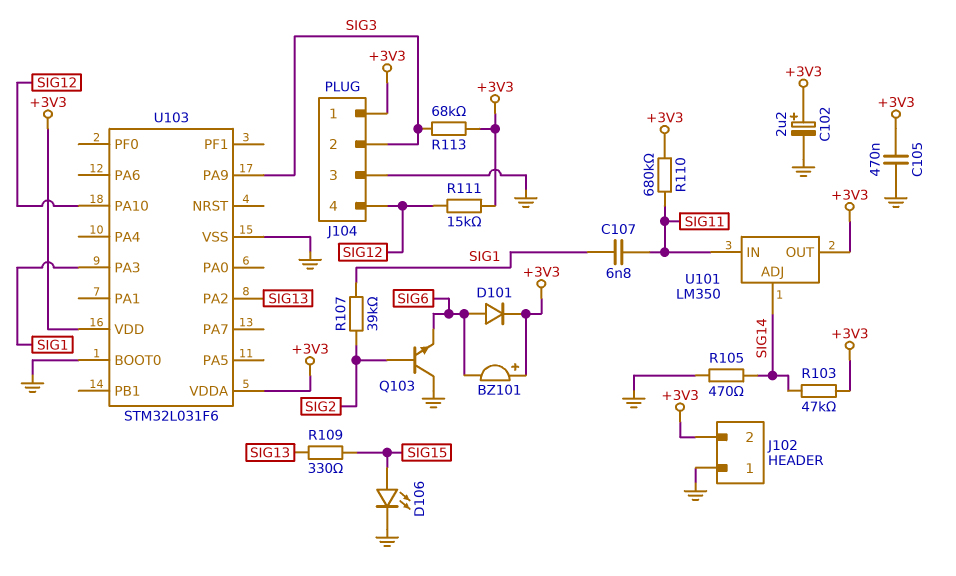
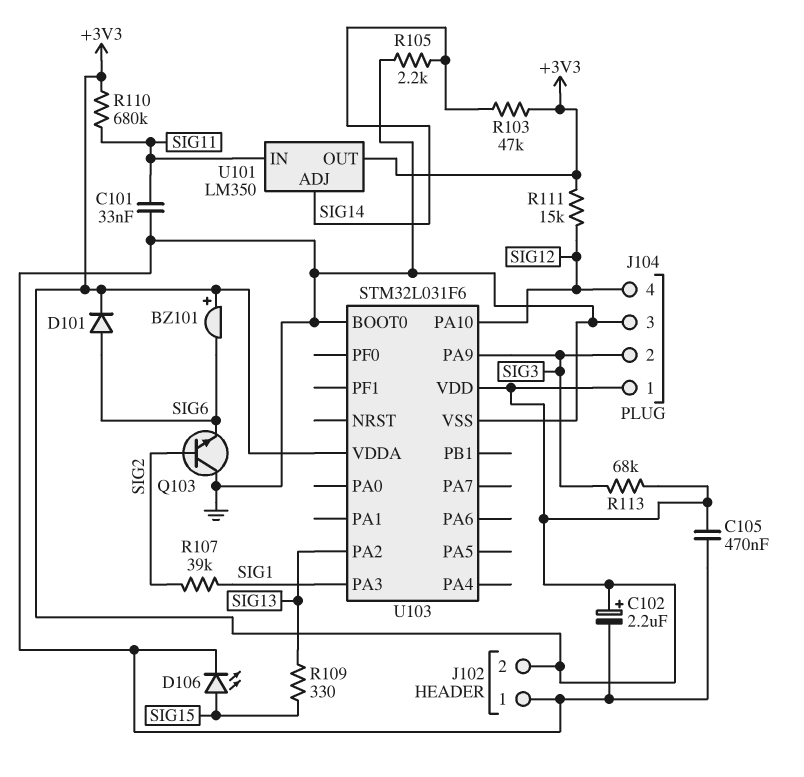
C101: none -> 33nF (GND, SIG11)
C107: 6.8nF (SIG1, SIG11) -> none
R105: 470 (GND, SIG14) -> 2.2k (GND, SIG14)

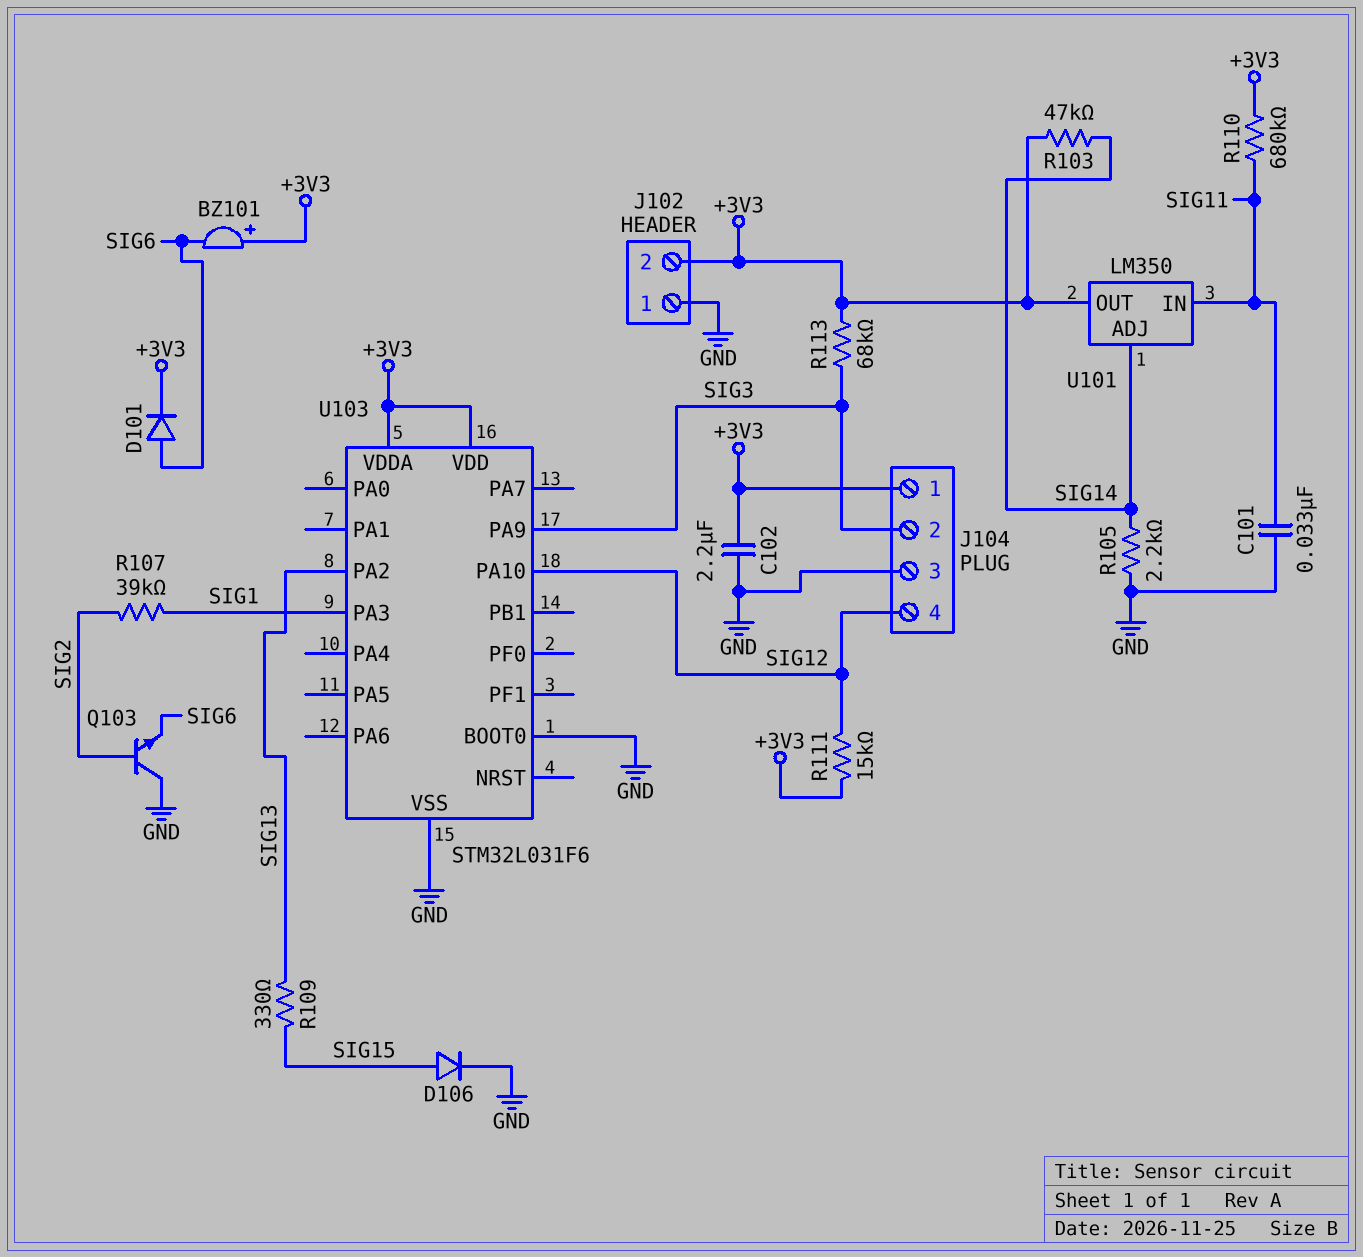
C102: 2.2uF (plus +3V3, minus GND) -> 2.2uF (+3V3, GND)
C105: 470nF (+3V3, GND) -> none
D106: LED (A SIG15, K GND) -> diode (A SIG15, K GND)

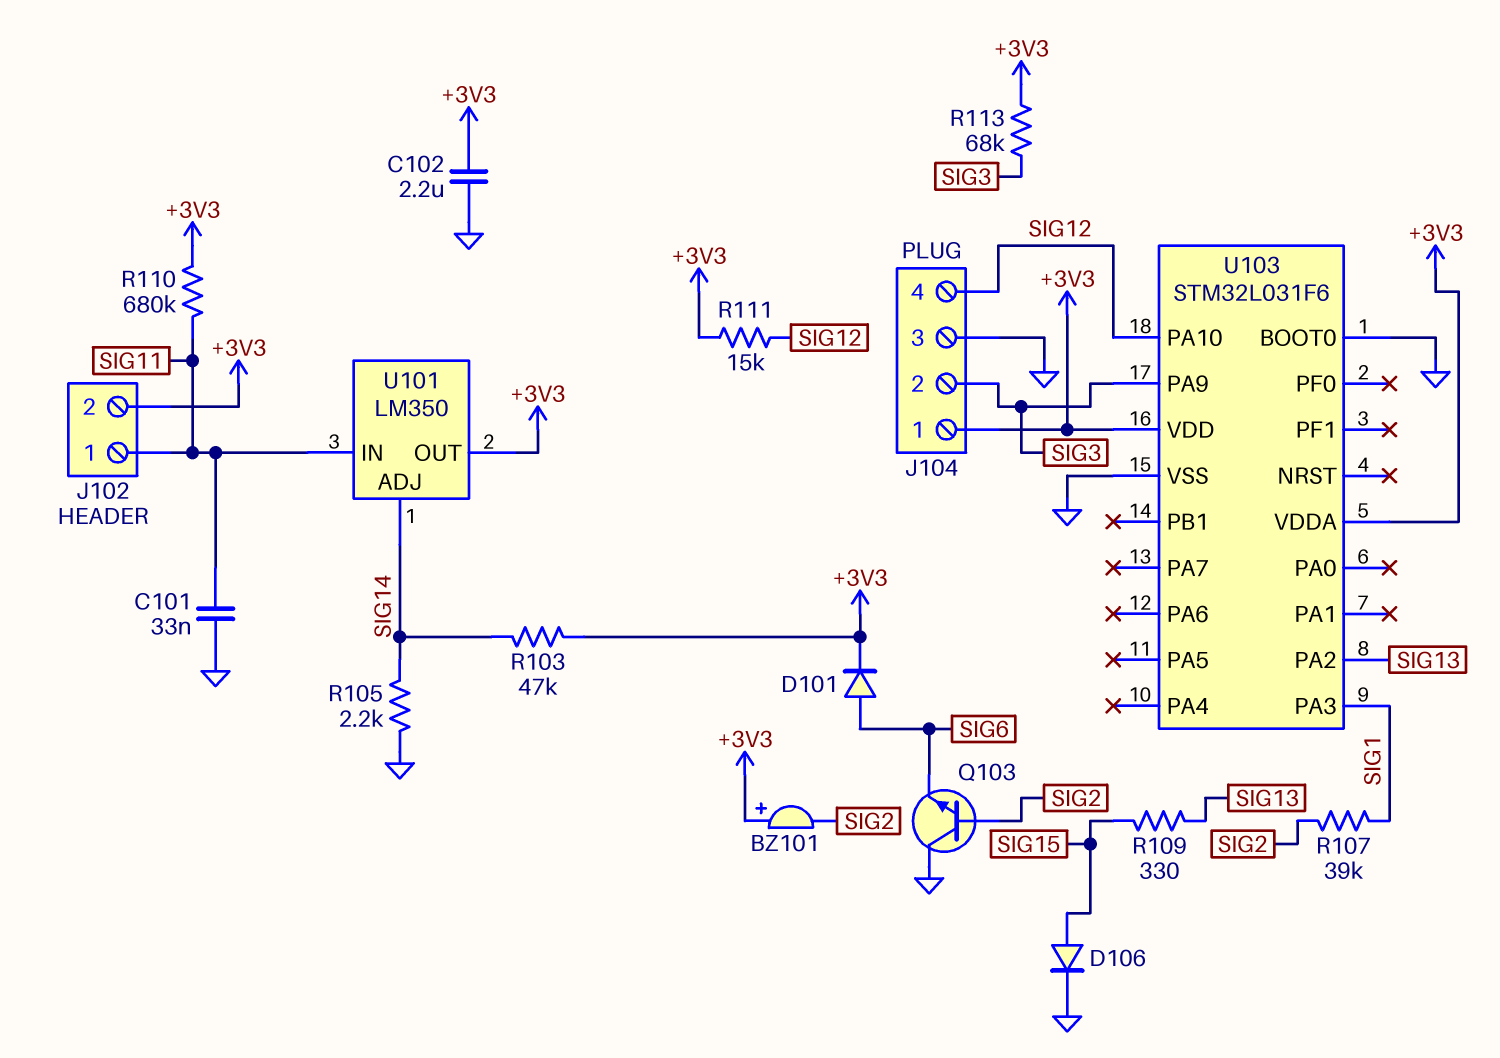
BZ101: buzzer (plus +3V3, minus SIG6) -> buzzer (plus +3V3, minus SIG2)
J102 pin 1: GND -> SIG11

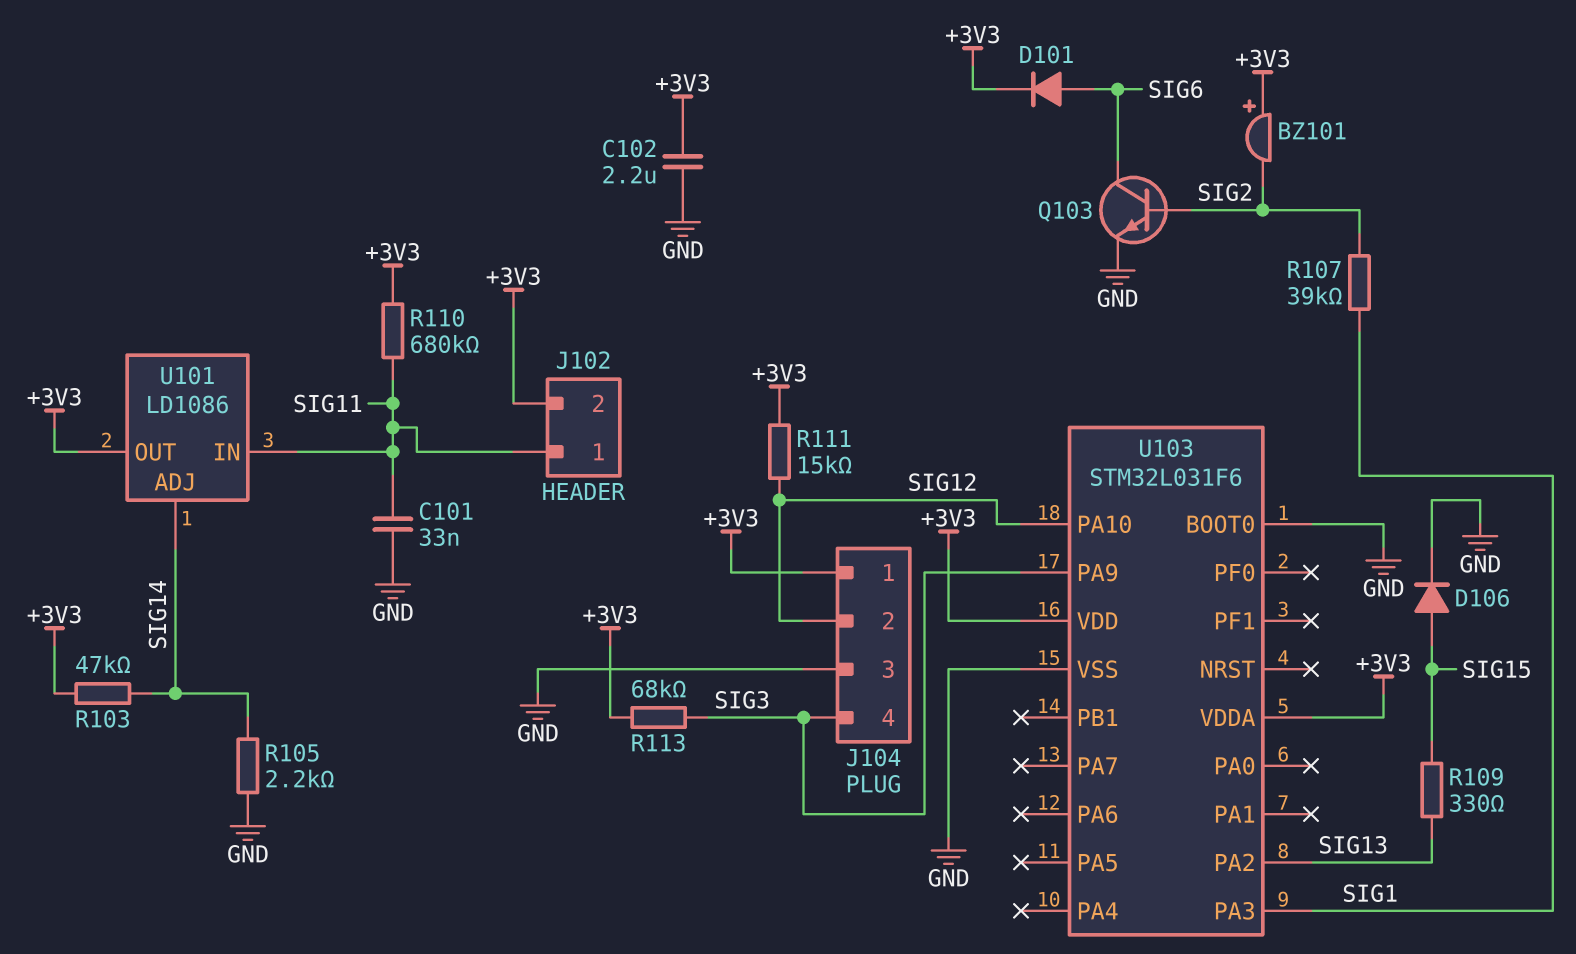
J104 pin 2: SIG3 -> SIG12
J104 pin 4: SIG12 -> SIG3
Q103: NPN (B SIG2, C GND, E SIG6) -> NPN (B SIG2, C SIG6, E GND)
U101: LM350 -> LD1086

